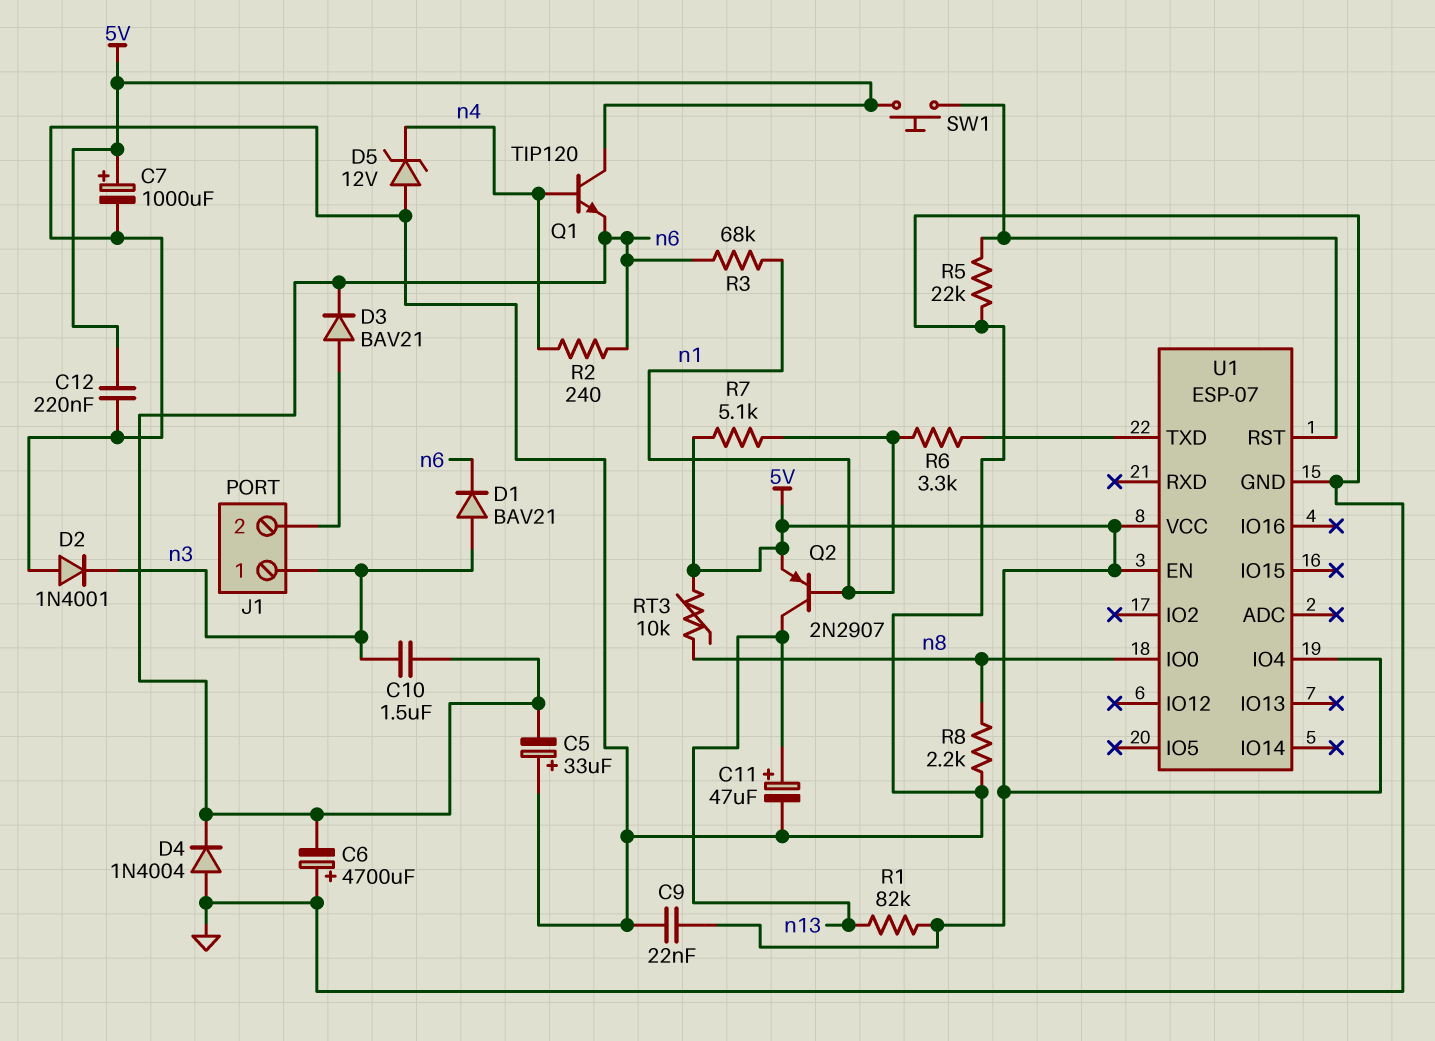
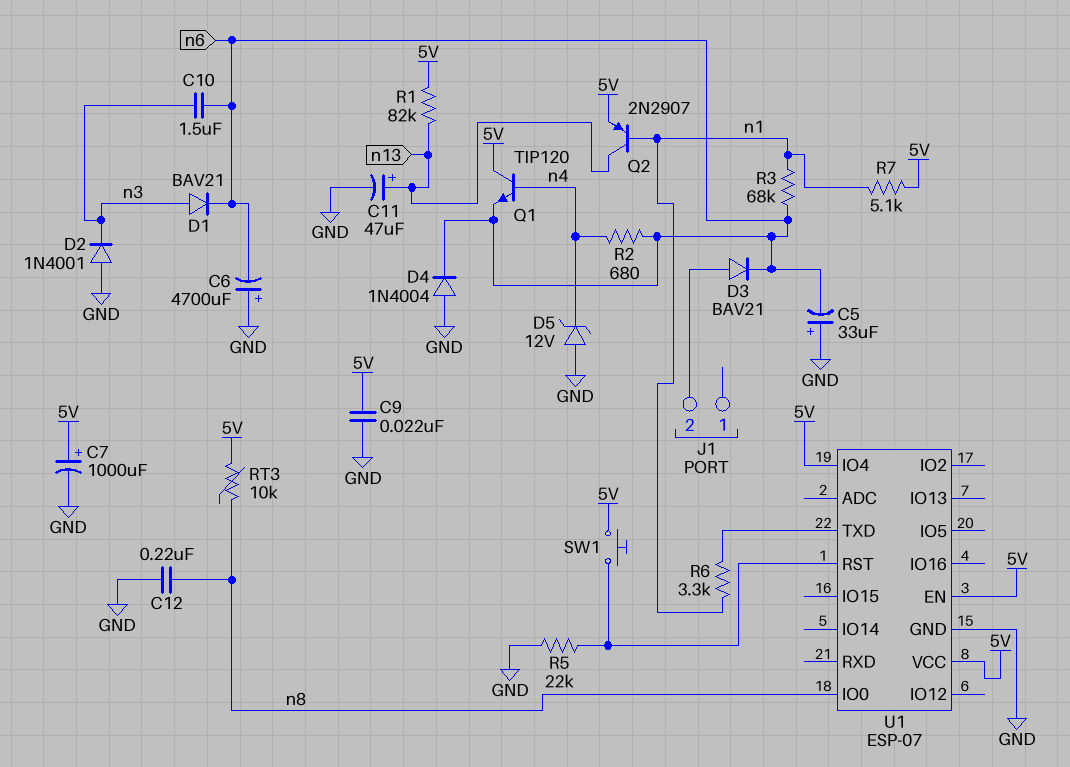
C12: 220nF (5V, GND) -> 220nF (GND, n8)
J1 pin 1: n3 -> none
R2: 240 (n4, n6) -> 680 (n4, n6)
R8: 2.2k (GND, n8) -> none

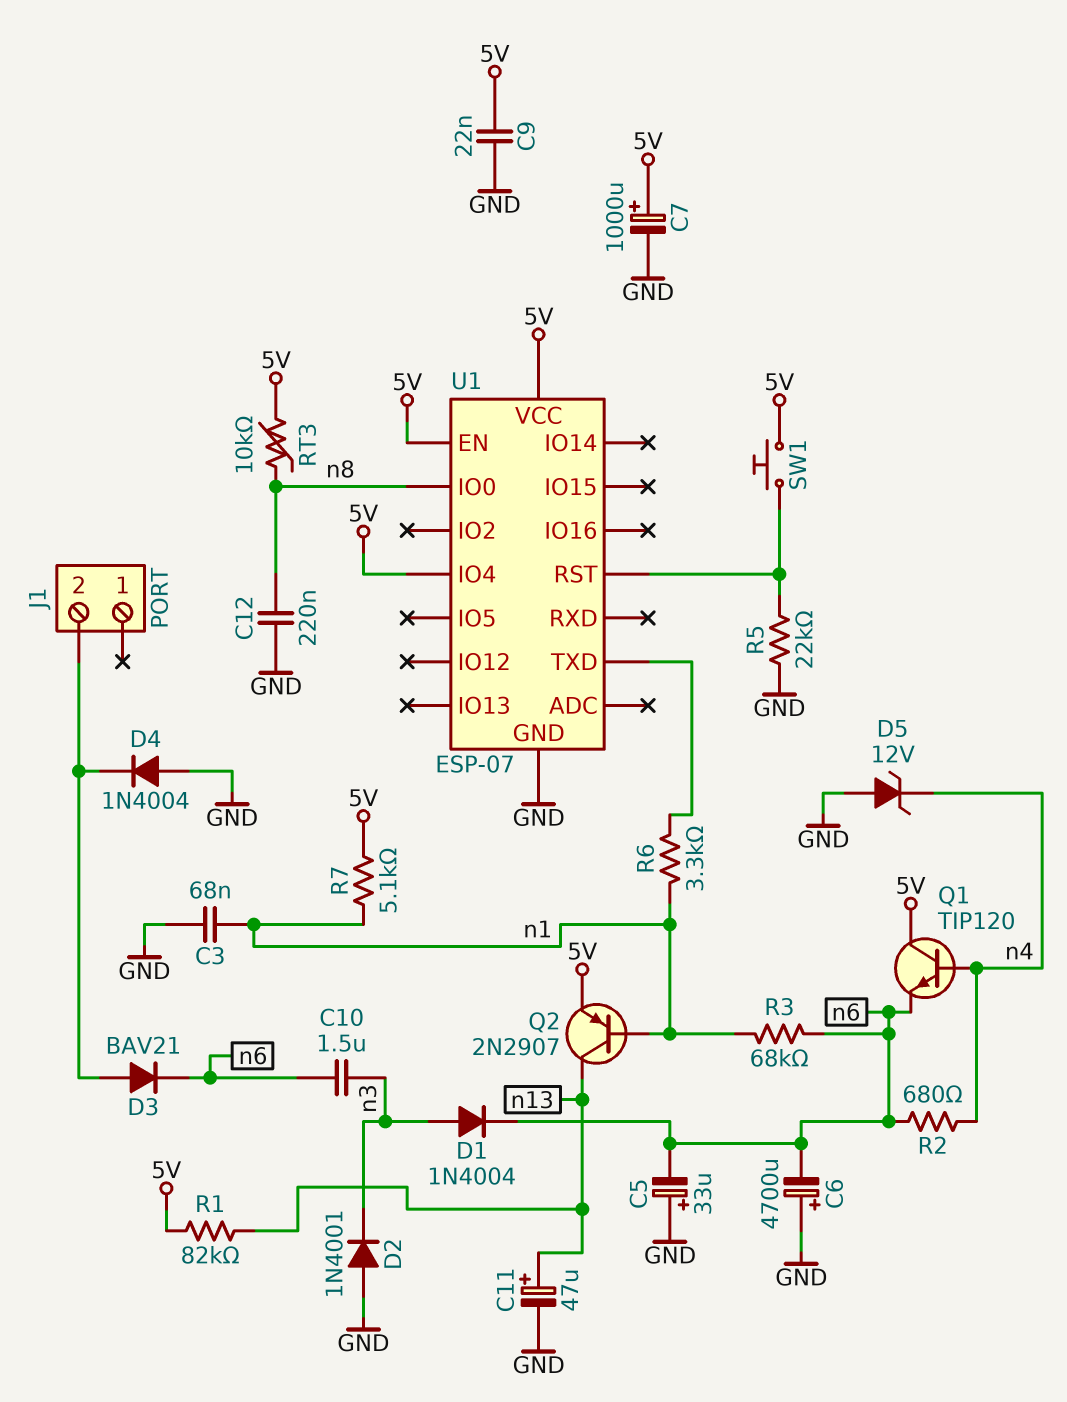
C3: none -> 68nF (GND, n1)
D1: diode BAV21 (A n3, K n6) -> diode 1N4004 (A n3, K n6)
D4: diode 1N4004 (A GND, K n6) -> diode 1N4004 (A GND, K J1/2)

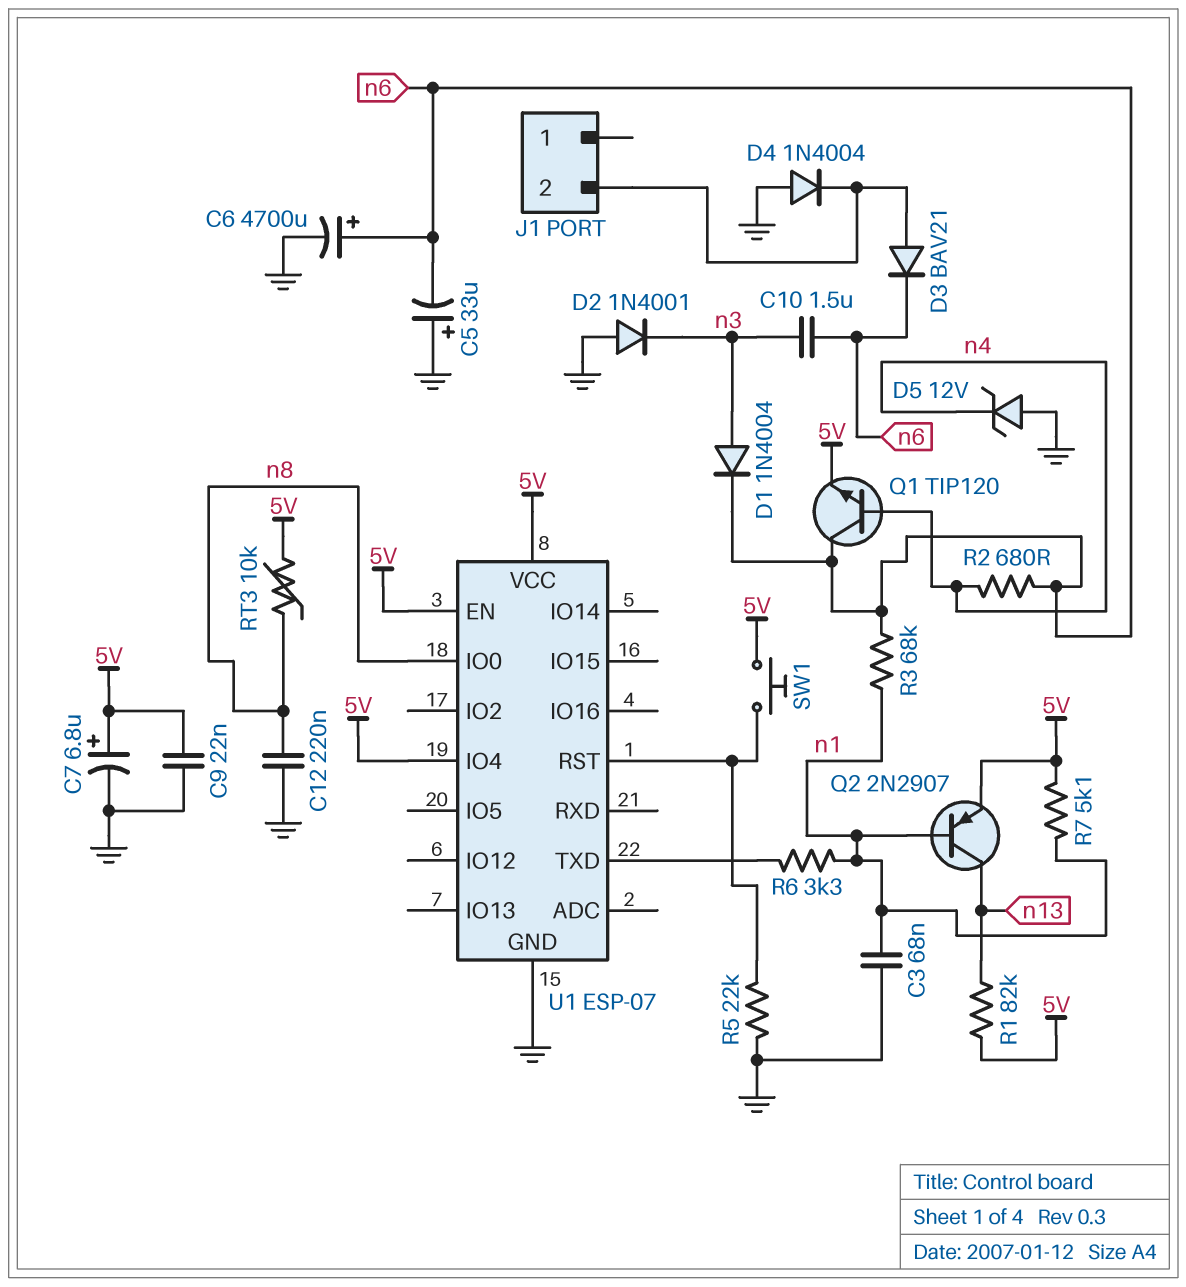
C6: 4700uF (plus GND, minus n6) -> 4700uF (plus n6, minus GND)
C7: 1000uF (plus 5V, minus GND) -> 6.8uF (plus 5V, minus GND)
C11: 47uF (plus n13, minus GND) -> none
Q1: NPN TIP120 (B n4, C 5V, E n6) -> NPN TIP120 (B n4, C n6, E 5V)

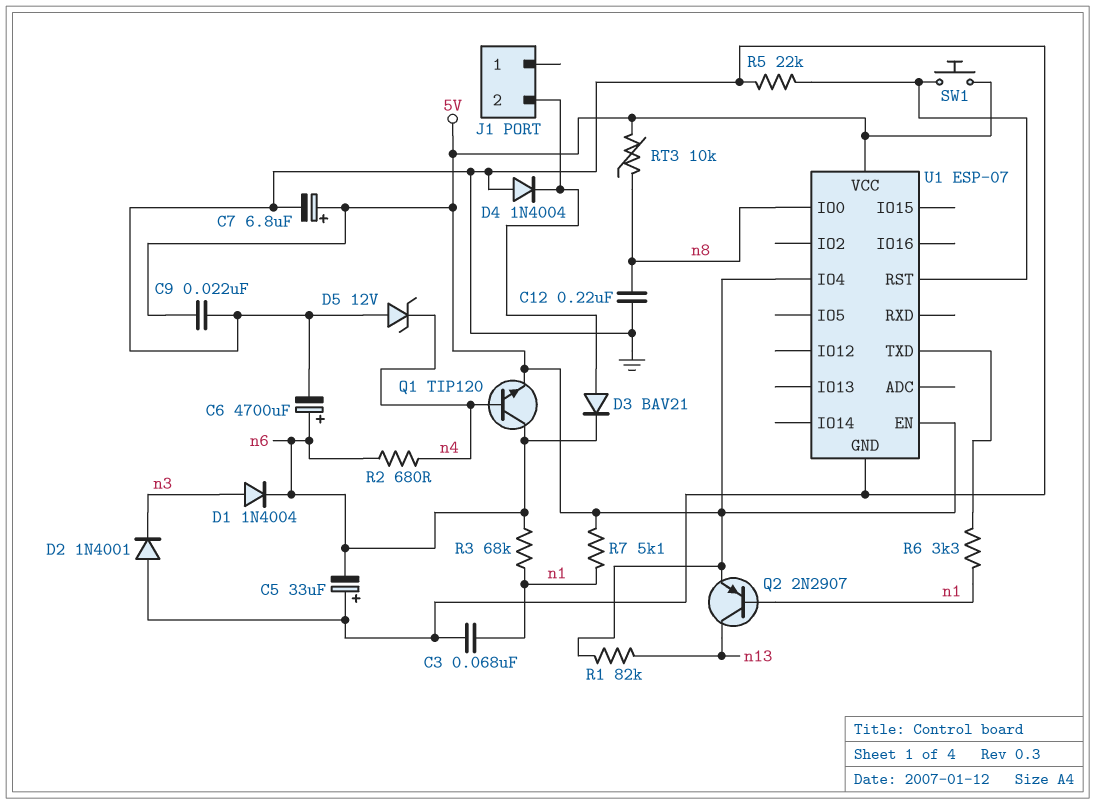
C10: 1.5uF (n3, n6) -> none

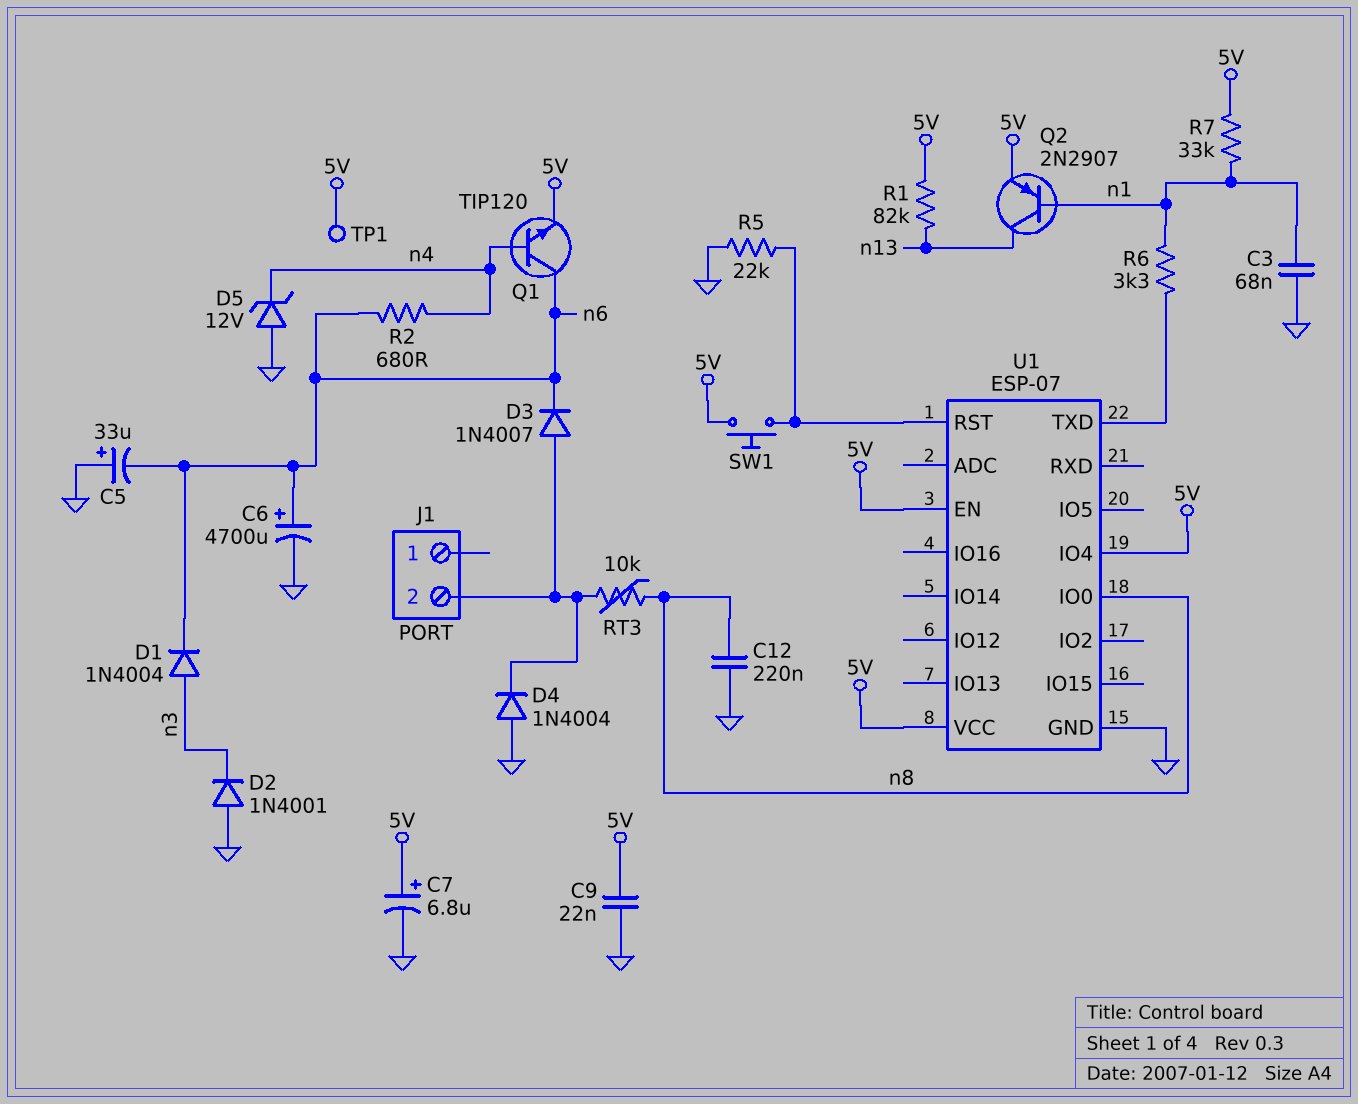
D3: diode BAV21 (A J1/2, K n6) -> diode 1N4007 (A J1/2, K n6)
R3: 68k (n1, n6) -> none
R7: 5.1k (5V, n1) -> 33k (5V, n1)
RT3: 10k (5V, n8) -> 10k (J1/2, n8)
TP1: none -> test point (5V)

